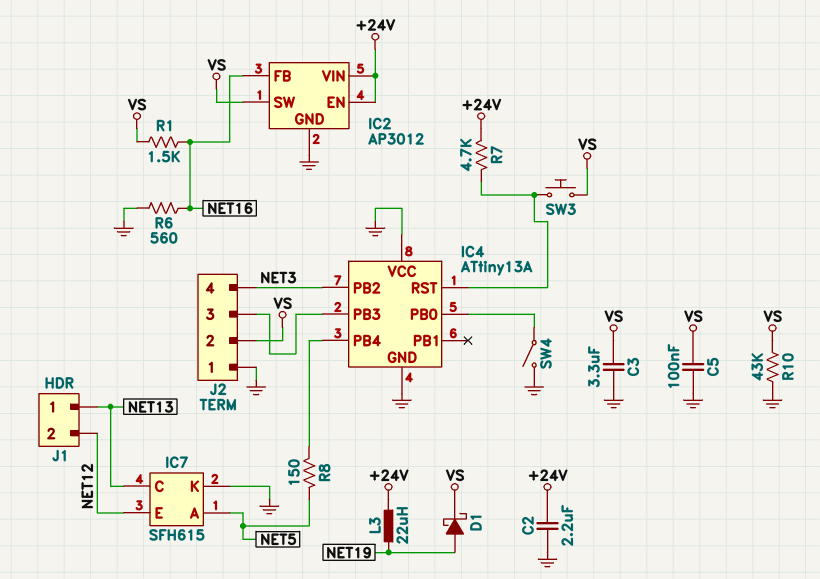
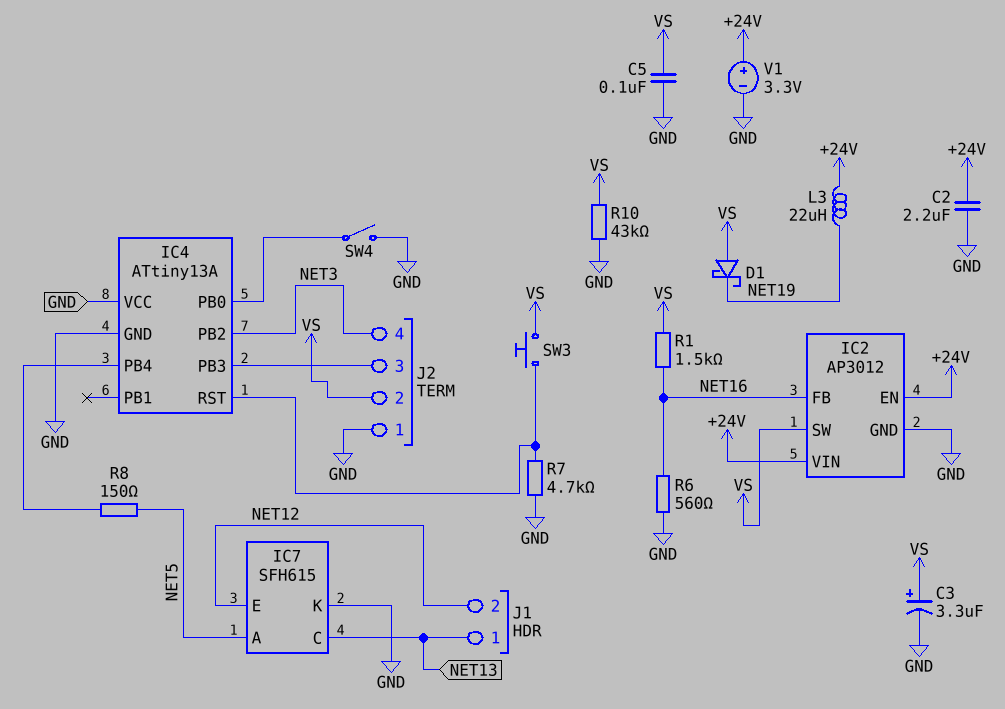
C3: 3.3uF (GND, VS) -> 3.3uF (plus VS, minus GND)
D1: schottky (A NET19, K VS) -> schottky (A VS, K NET19)
R7: 4.7k (+24V, IC4/RST) -> 4.7k (GND, IC4/RST)
V1: none -> 3.3V (plus +24V, minus GND)

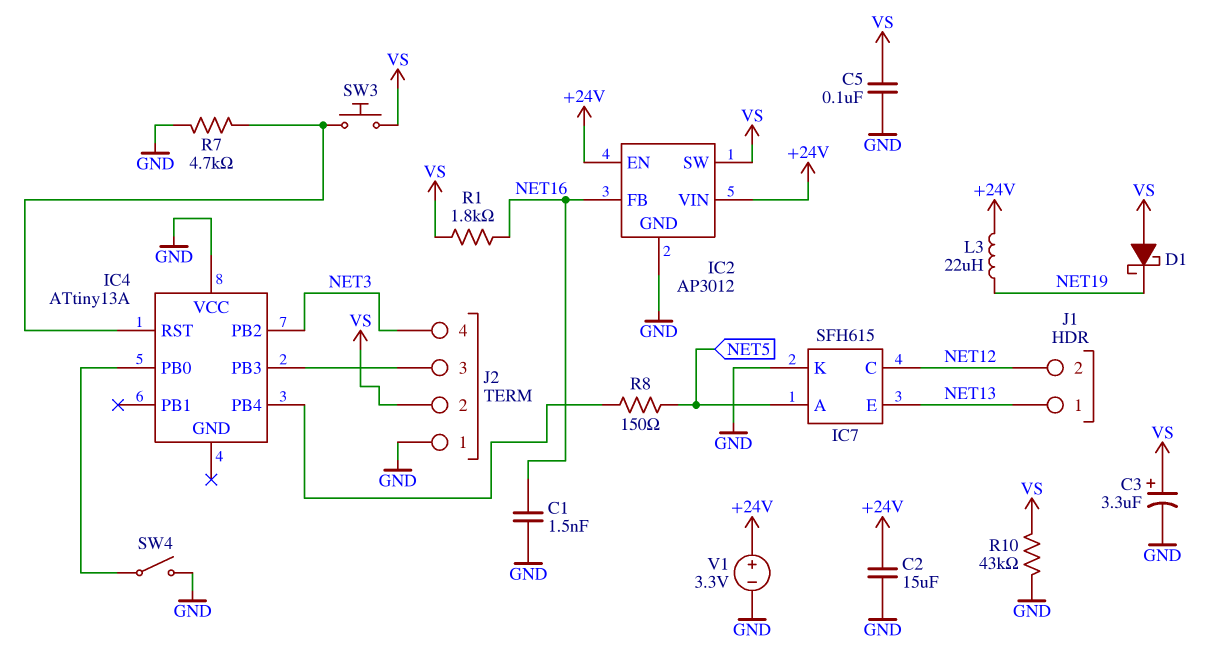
C1: none -> 1.5nF (GND, NET16)
C2: 2.2uF (+24V, GND) -> 15uF (+24V, GND)
IC4 pin GND: GND -> none
IC7 pin C: NET13 -> NET12
IC7 pin E: NET12 -> NET13
R1: 1.5k (NET16, VS) -> 1.8k (NET16, VS)
R6: 560 (GND, NET16) -> none

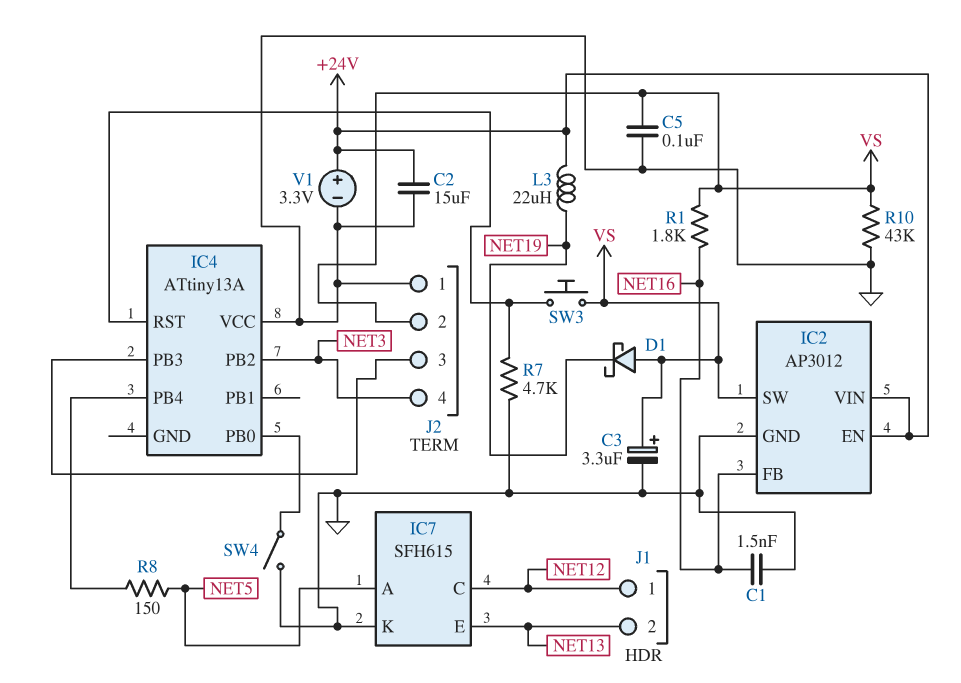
J1 pin 1: NET13 -> NET12
J1 pin 2: NET12 -> NET13

